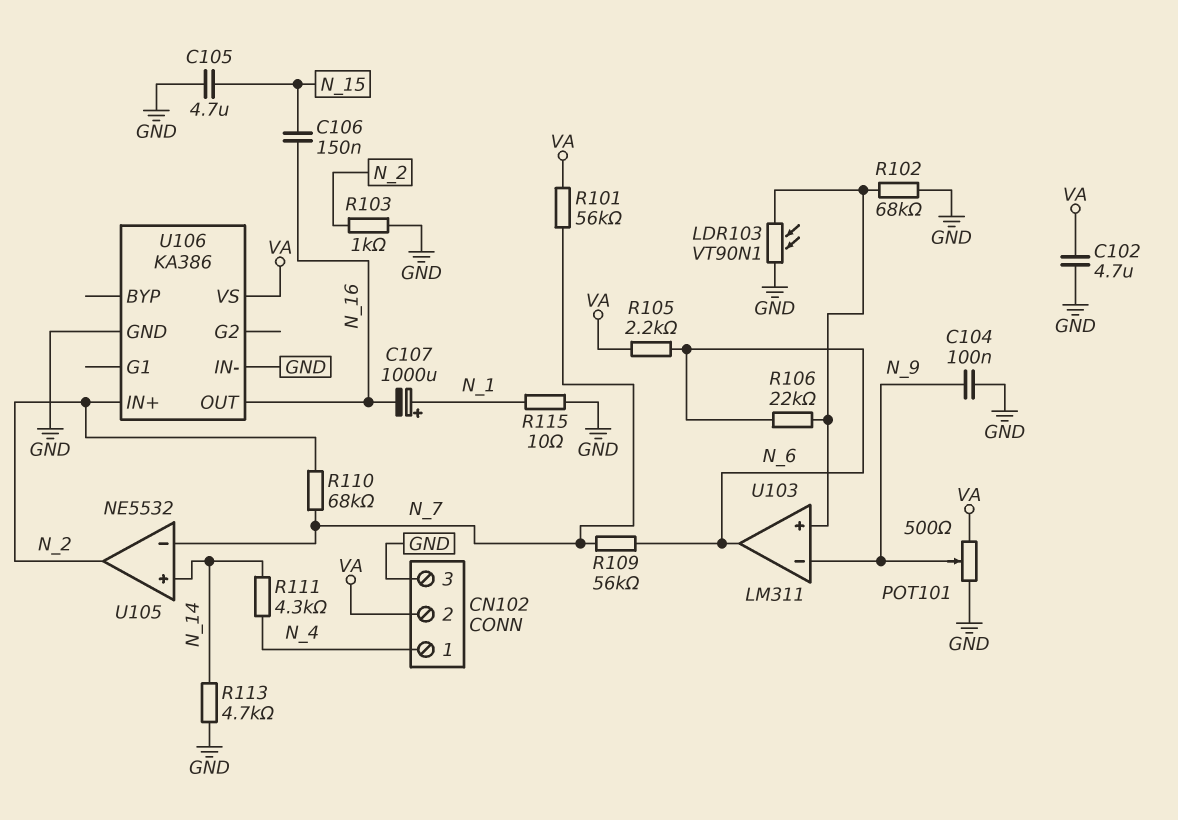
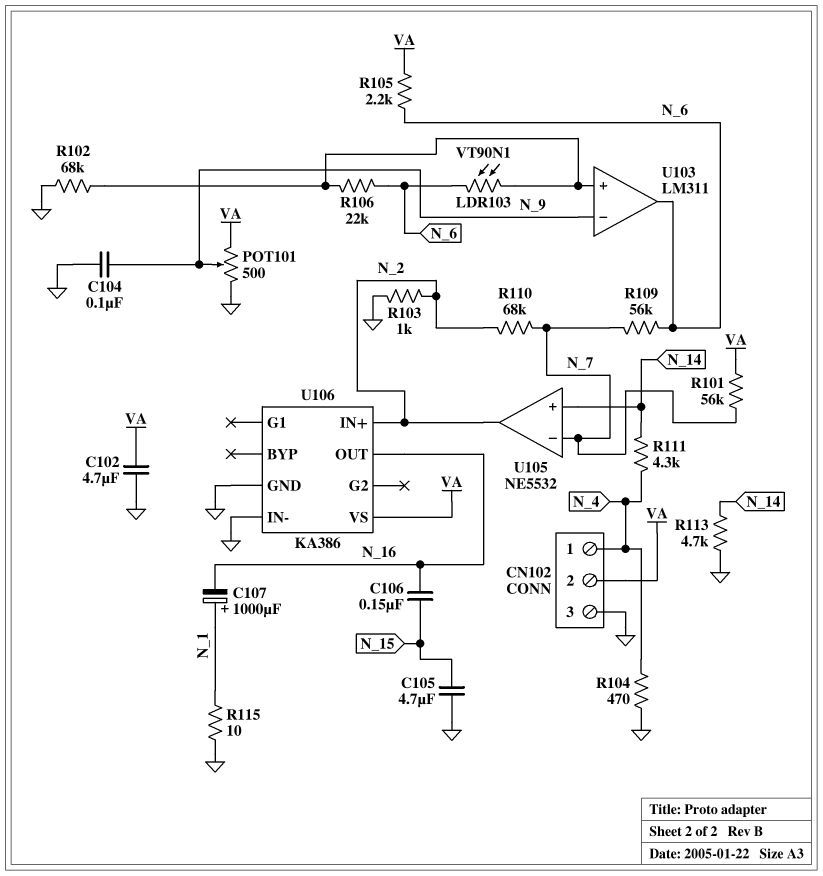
LDR103: VT90N1 (GND, U103/in+) -> VT90N1 (N_6, U103/in+)
R104: none -> 470 (GND, N_4)

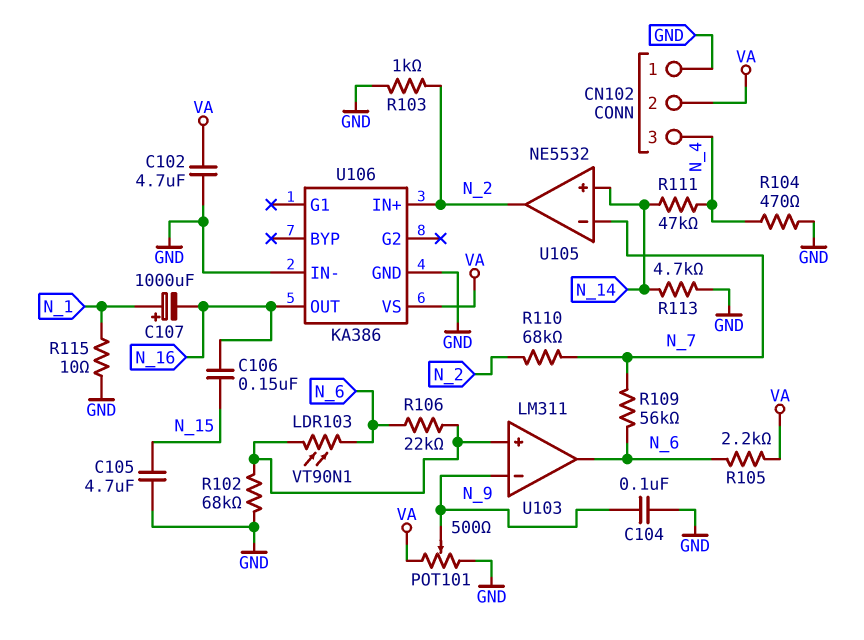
CN102 pin 1: N_4 -> GND
CN102 pin 3: GND -> N_4
R101: 56k (N_7, VA) -> none
R111: 4.3k (N_4, N_14) -> 47k (N_4, N_14)

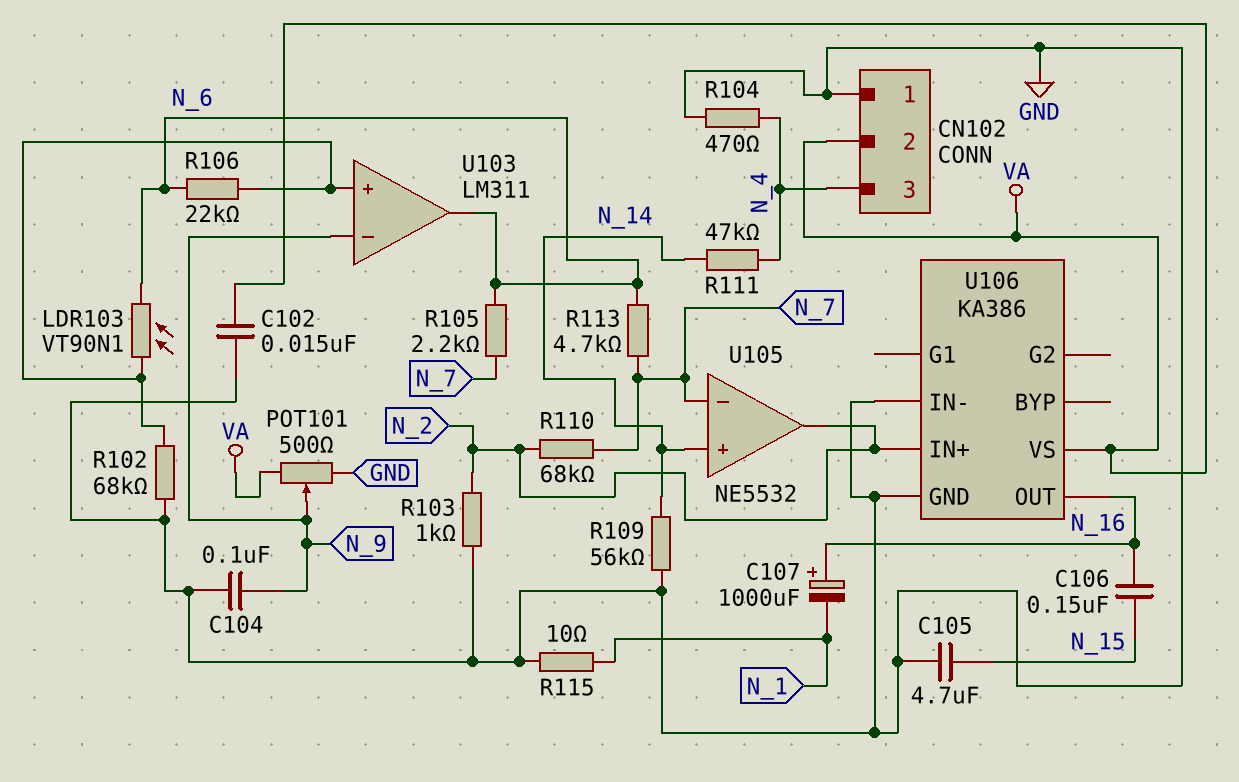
C102: 4.7uF (GND, VA) -> 15nF (GND, VA)
C107: 1000uF (plus N_1, minus N_16) -> 1000uF (plus N_16, minus N_1)
R105: 2.2k (N_6, VA) -> 2.2k (N_6, N_7)
R109: 56k (N_6, N_7) -> 56k (GND, N_14)
R113: 4.7k (GND, N_14) -> 4.7k (N_6, N_7)

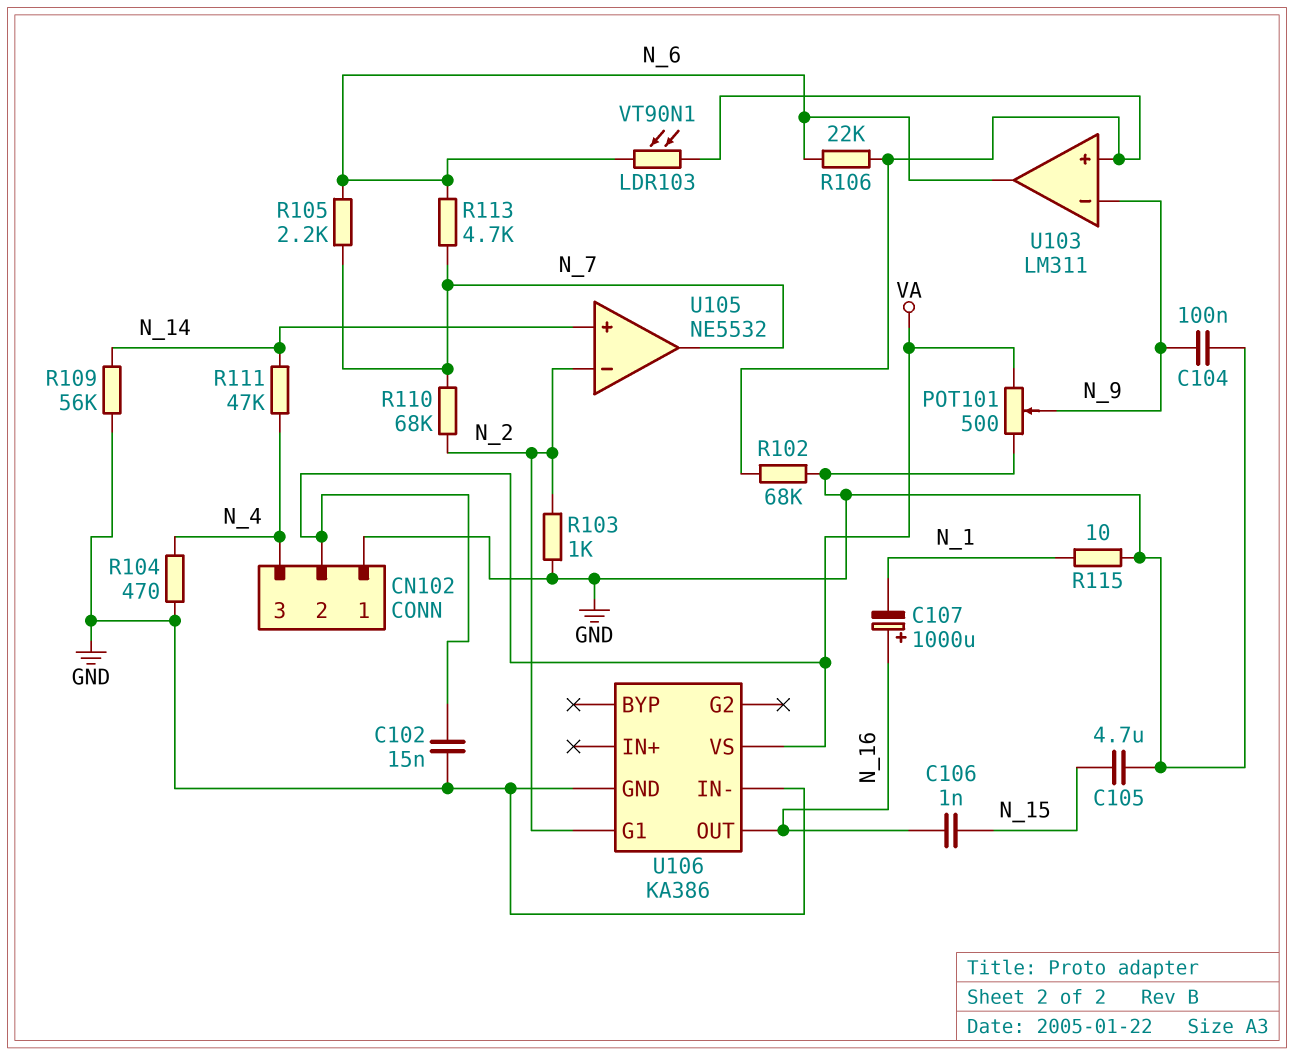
C106: 150nF (N_15, N_16) -> 1nF (N_15, N_16)
U105 pin in-: N_7 -> N_2
U105 pin out: N_2 -> N_7
U106 pin G1: none -> N_2
U106 pin IN+: N_2 -> none

